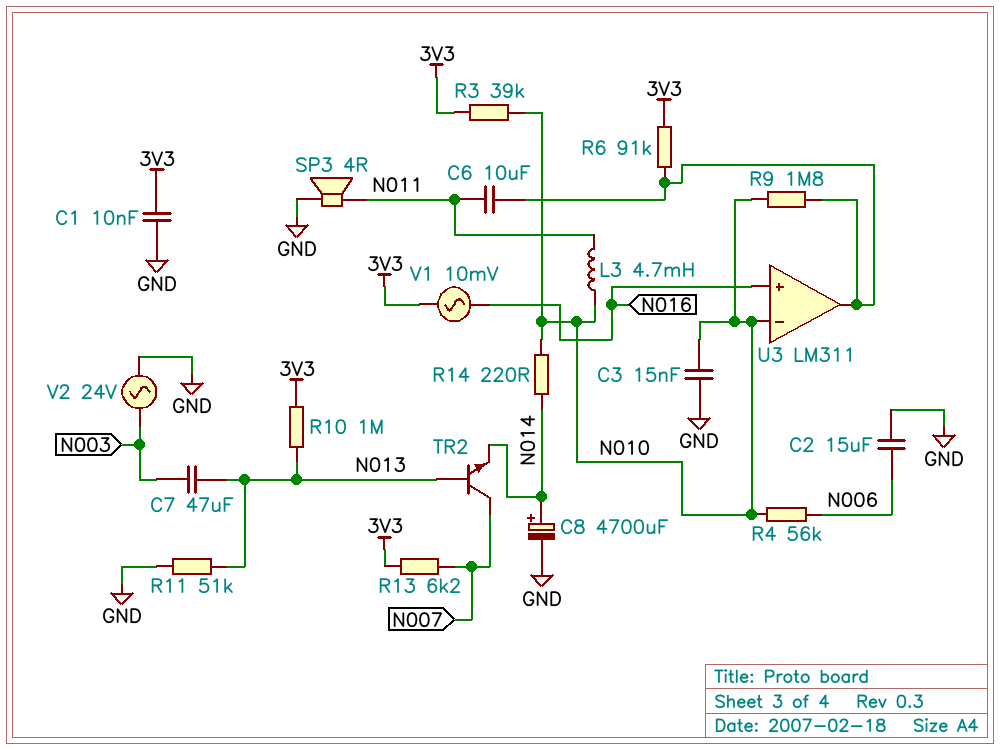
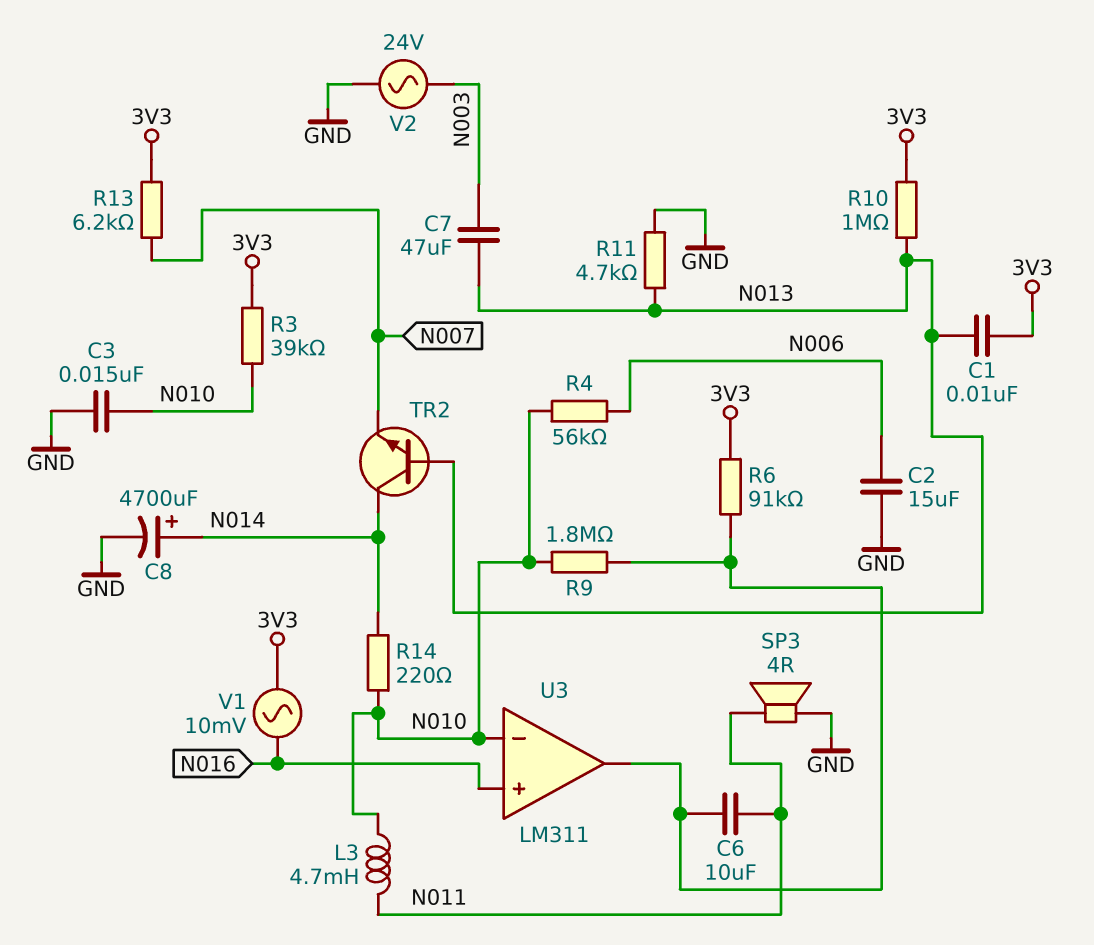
C1: 10nF (3V3, GND) -> 10nF (3V3, N013)
R11: 51k (GND, N013) -> 4.7k (GND, N013)
TR2: NPN (B N013, C N007, E N014) -> NPN (B N013, C N014, E N007)

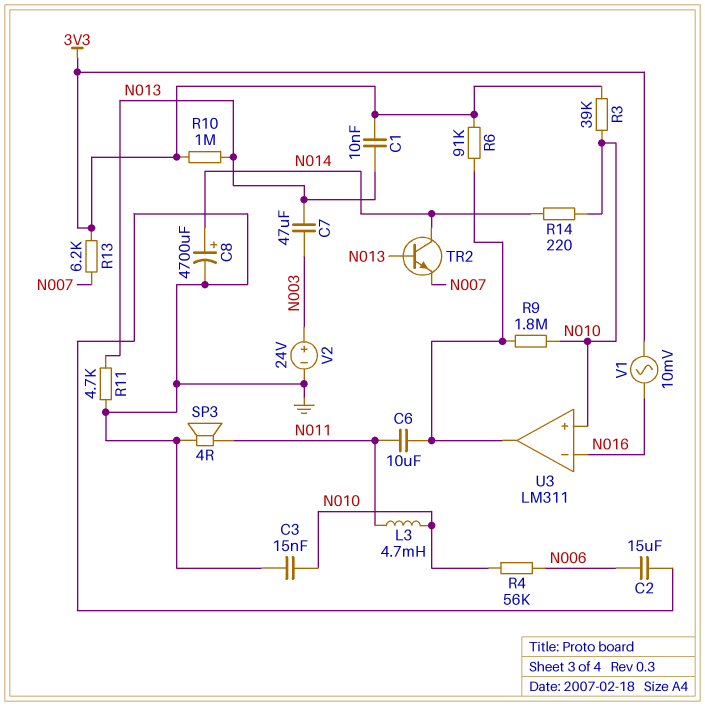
U3 pin in+: N016 -> N010
U3 pin in-: N010 -> N016
V2: AC 24V (GND, N003) -> 24V (plus N003, minus GND)

